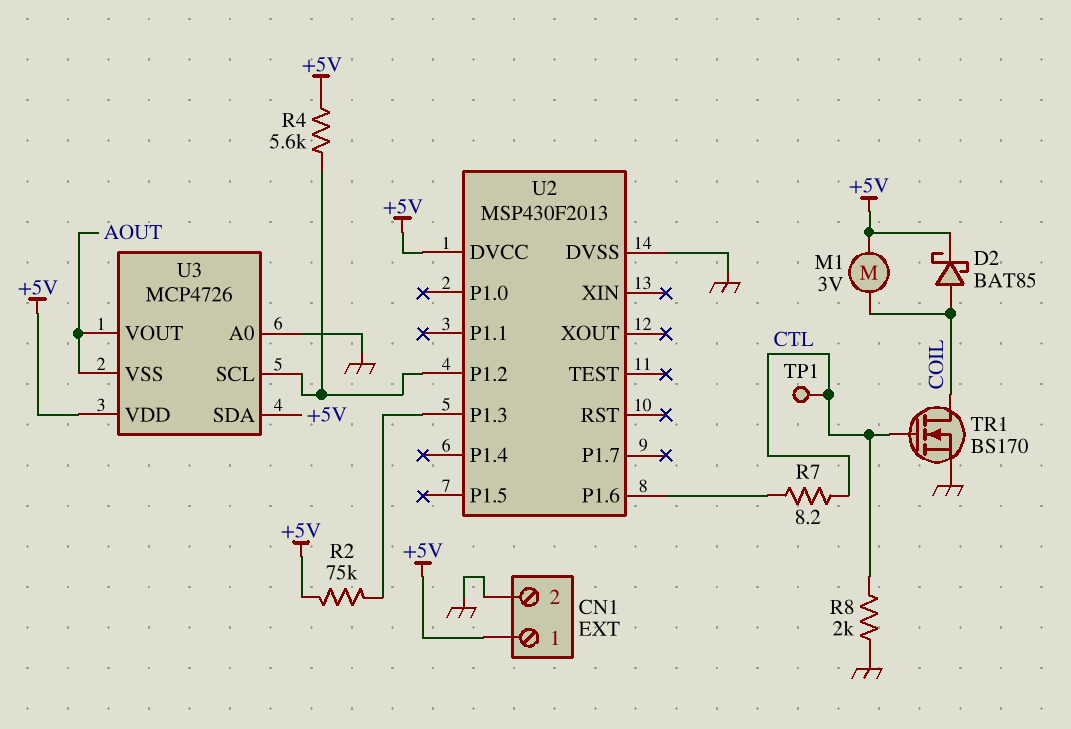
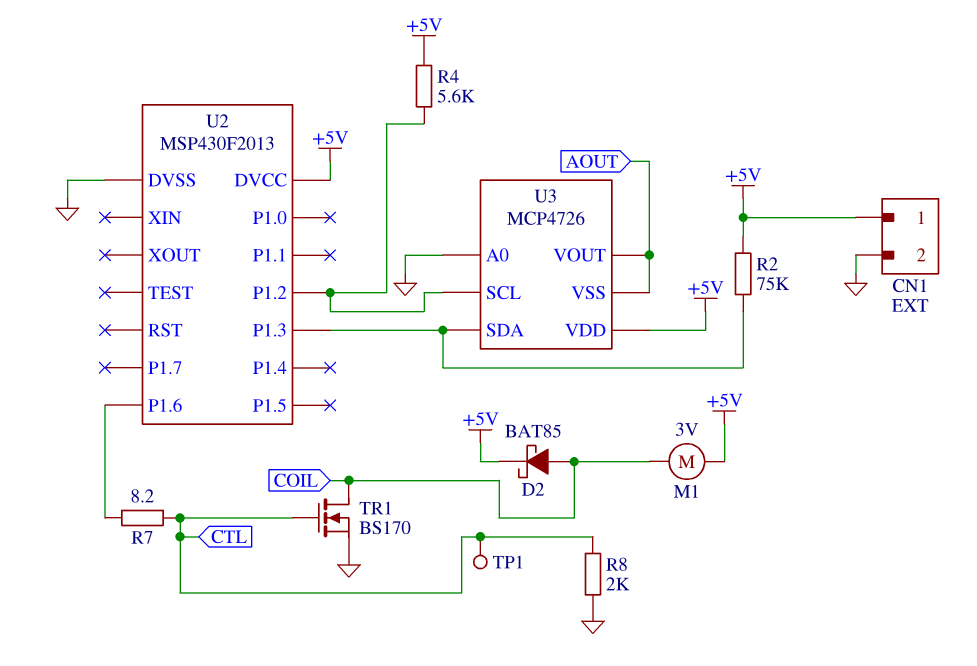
U3 pin SDA: +5V -> U2/P1.3

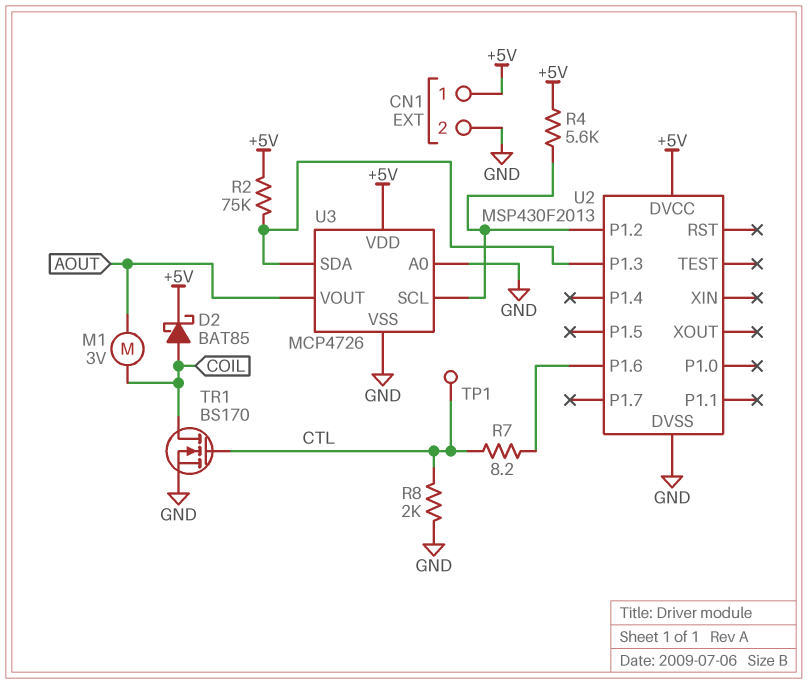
M1: motor 3V (+5V, COIL) -> motor 3V (AOUT, COIL)
U3 pin VSS: AOUT -> GND

